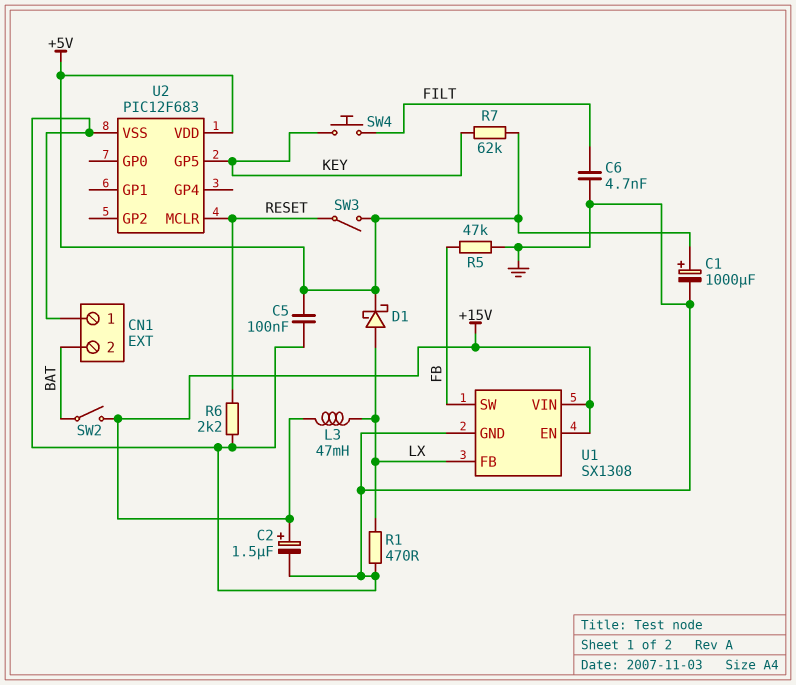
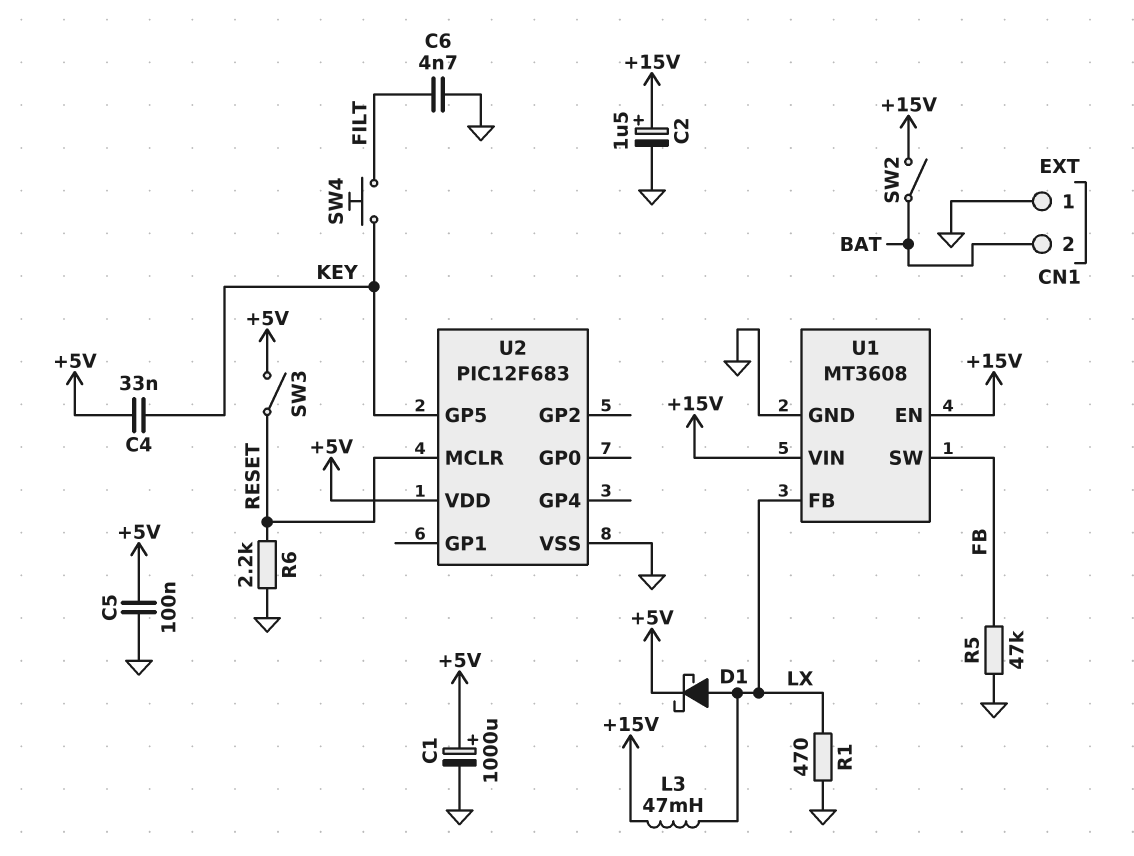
C4: none -> 33nF (+5V, KEY)
R7: 62k (+5V, KEY) -> none
U1: SX1308 -> MT3608

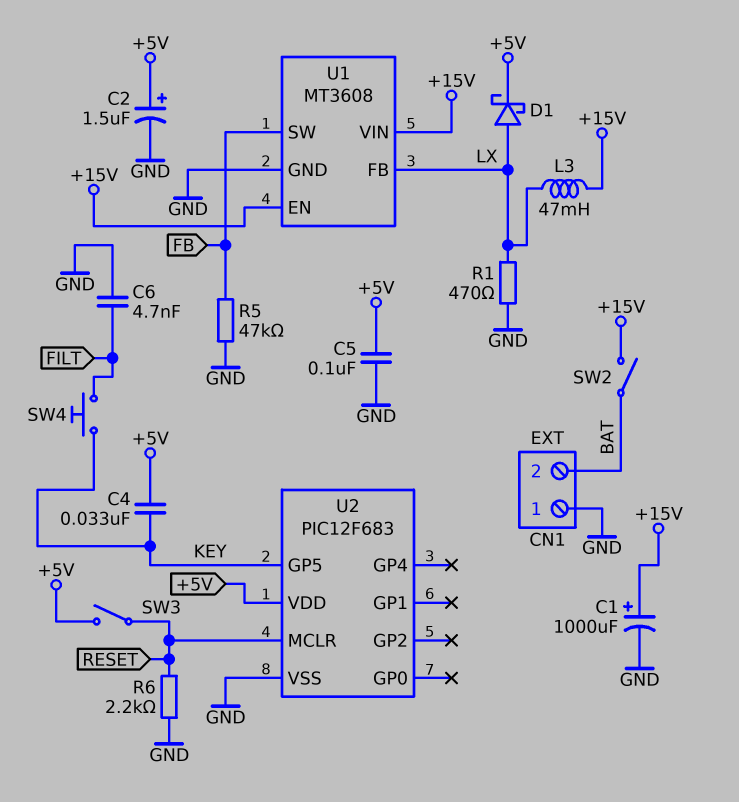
C1: 1000uF (plus +5V, minus GND) -> 1000uF (plus +15V, minus GND)
C2: 1.5uF (plus +15V, minus GND) -> 1.5uF (plus +5V, minus GND)

